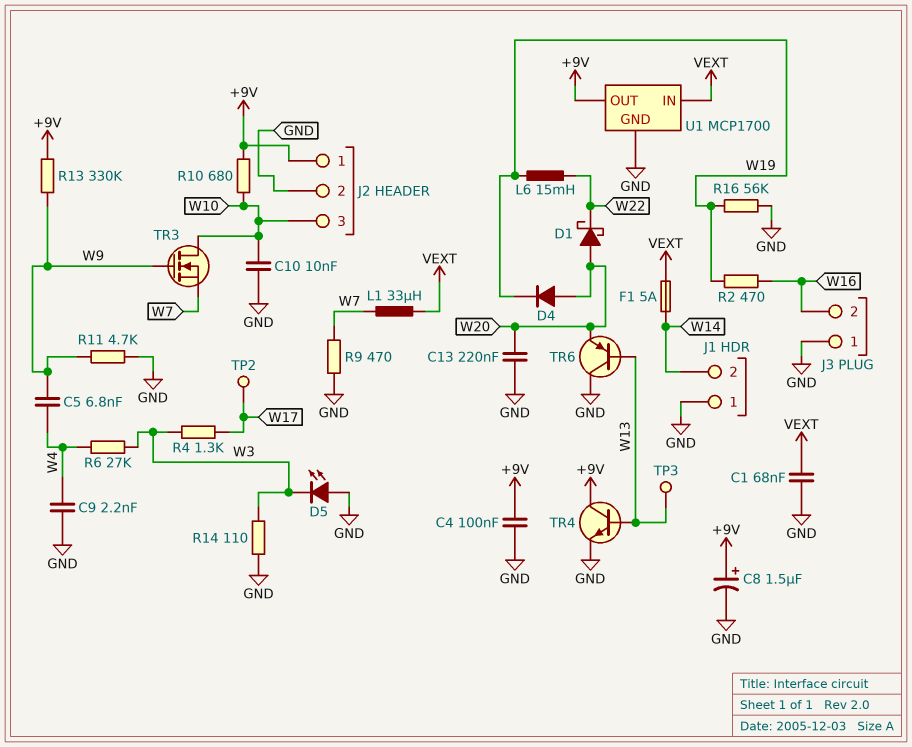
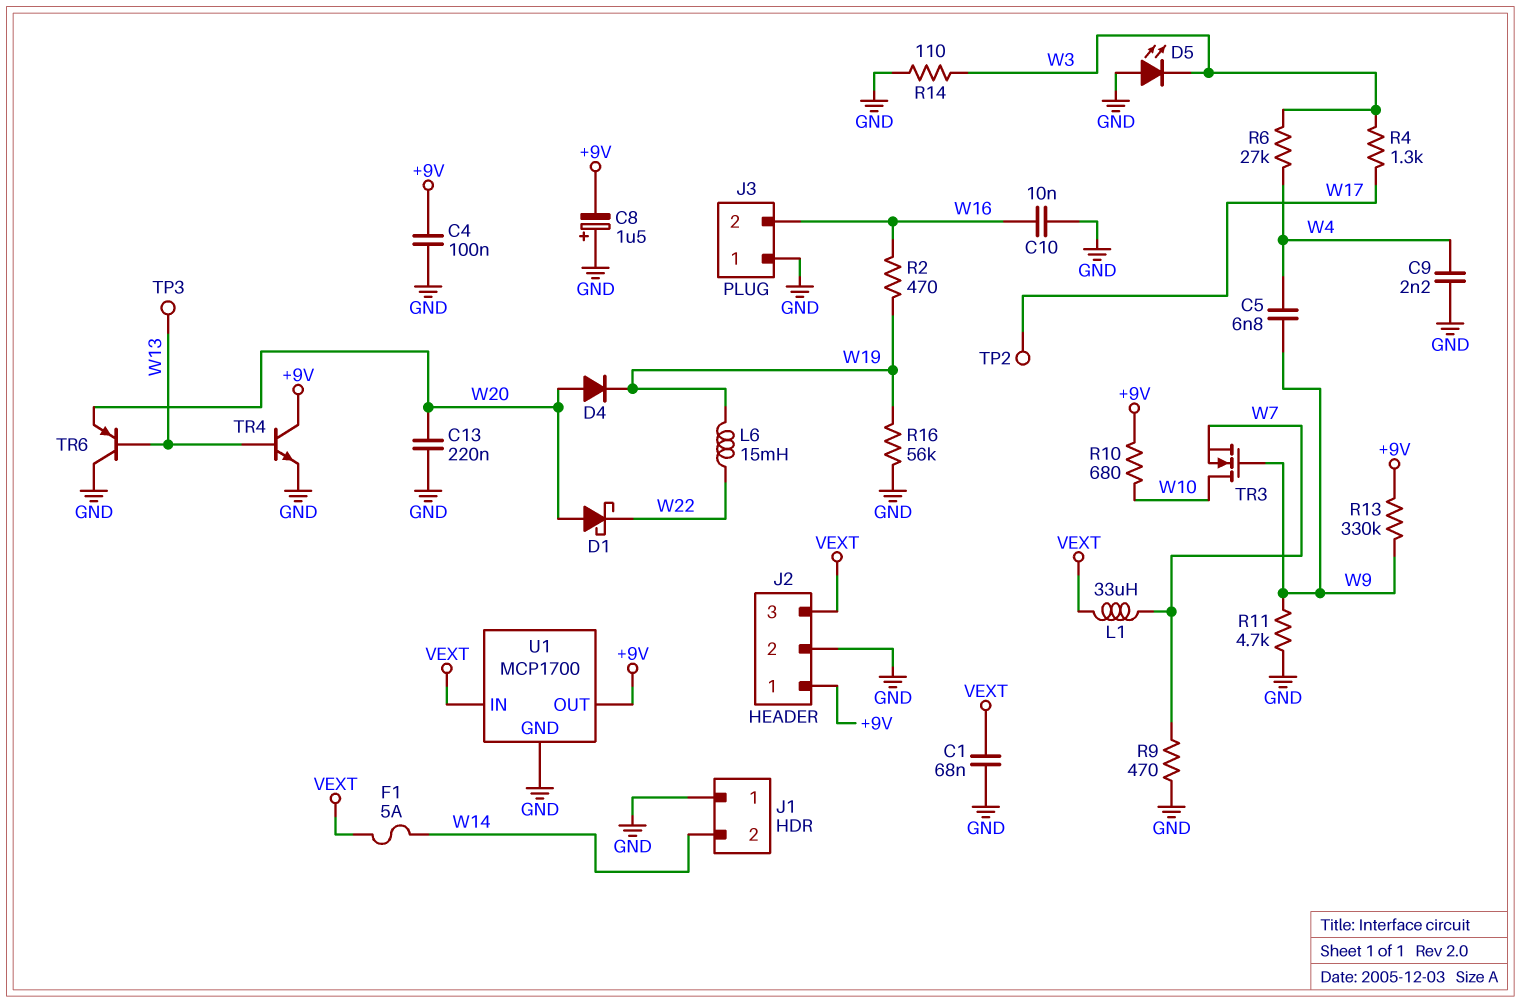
C8: 1.5uF (plus +9V, minus GND) -> 1.5uF (plus GND, minus +9V)
C10: 10nF (GND, W10) -> 10nF (GND, W16)
J2 pin 3: W10 -> VEXT

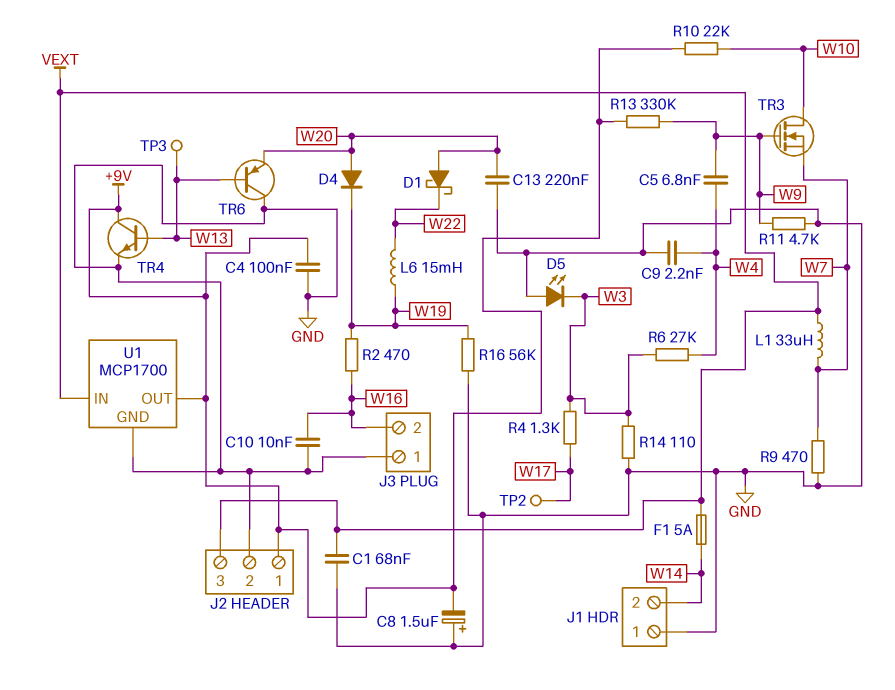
R10: 680 (+9V, W10) -> 22k (+9V, W10)

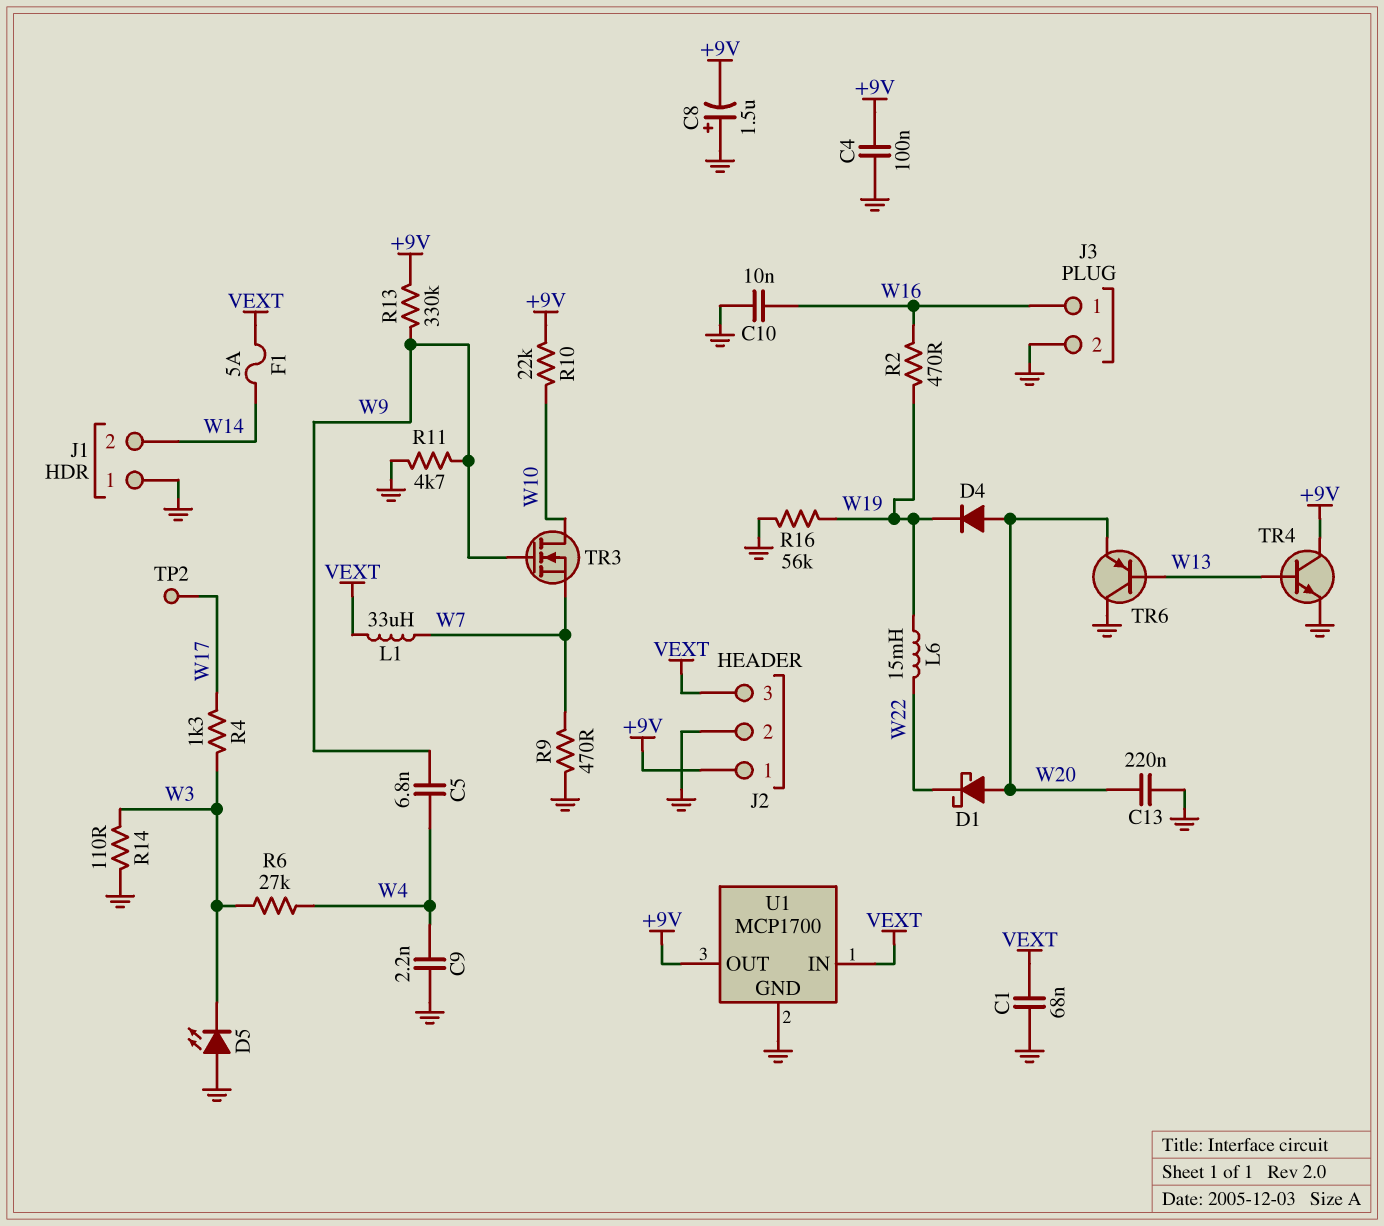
J3 pin 1: GND -> W16
J3 pin 2: W16 -> GND
TP3: test point (W13) -> none

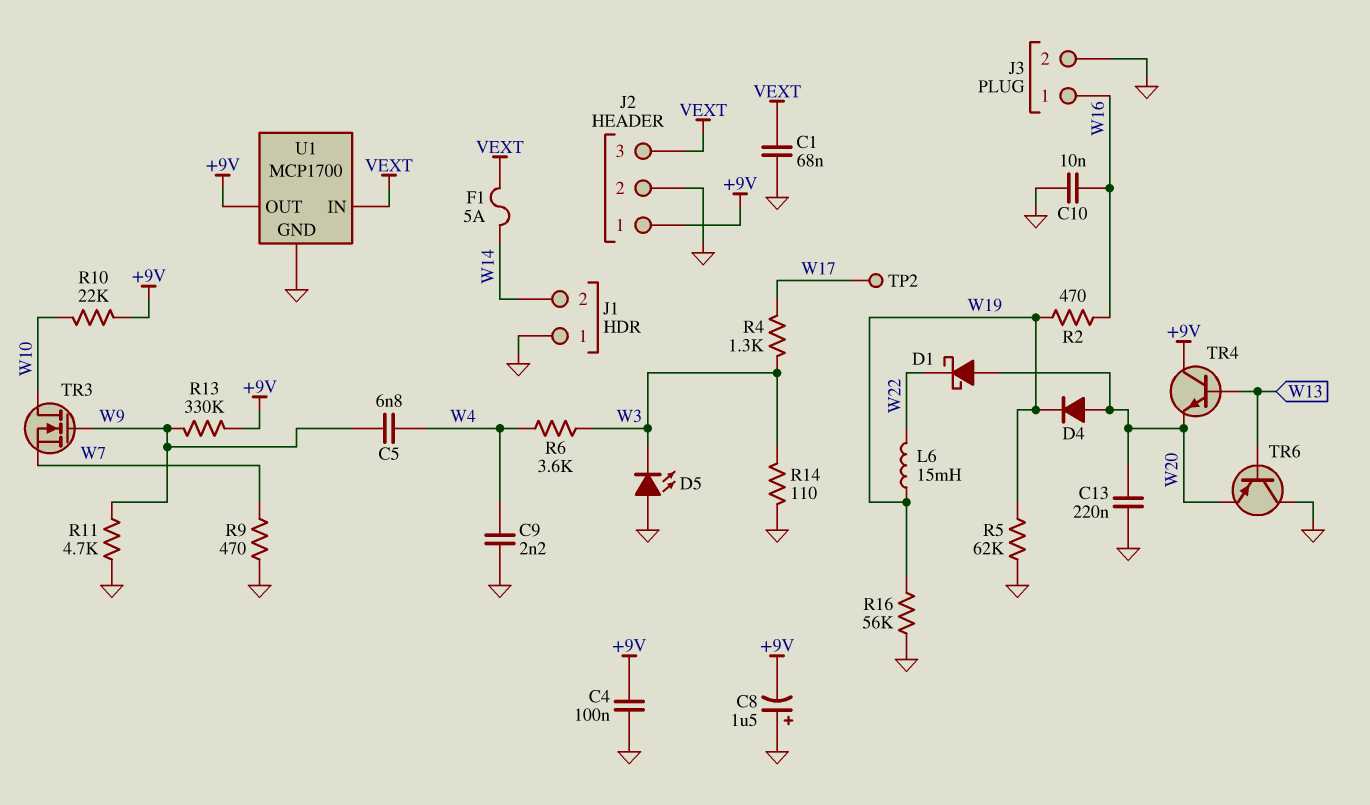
L1: 33uH (VEXT, W7) -> none
R5: none -> 62k (GND, W19)
R6: 27k (W3, W4) -> 3.6k (W3, W4)
TR4: NPN (B W13, C +9V, E GND) -> NPN (B W13, C +9V, E W20)

